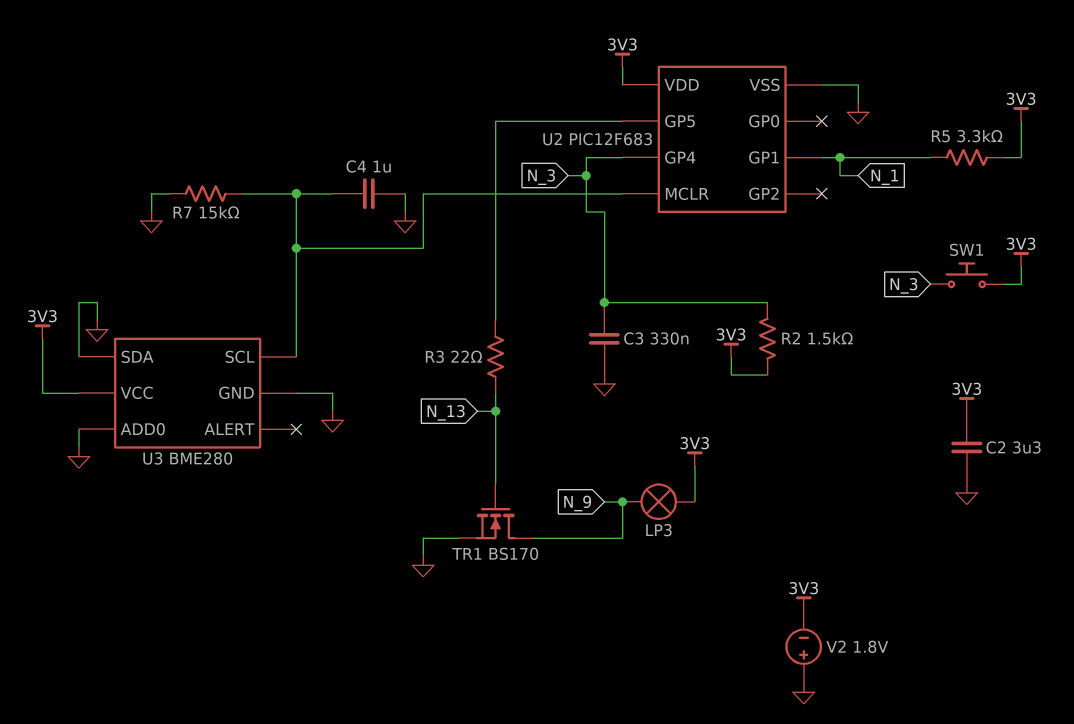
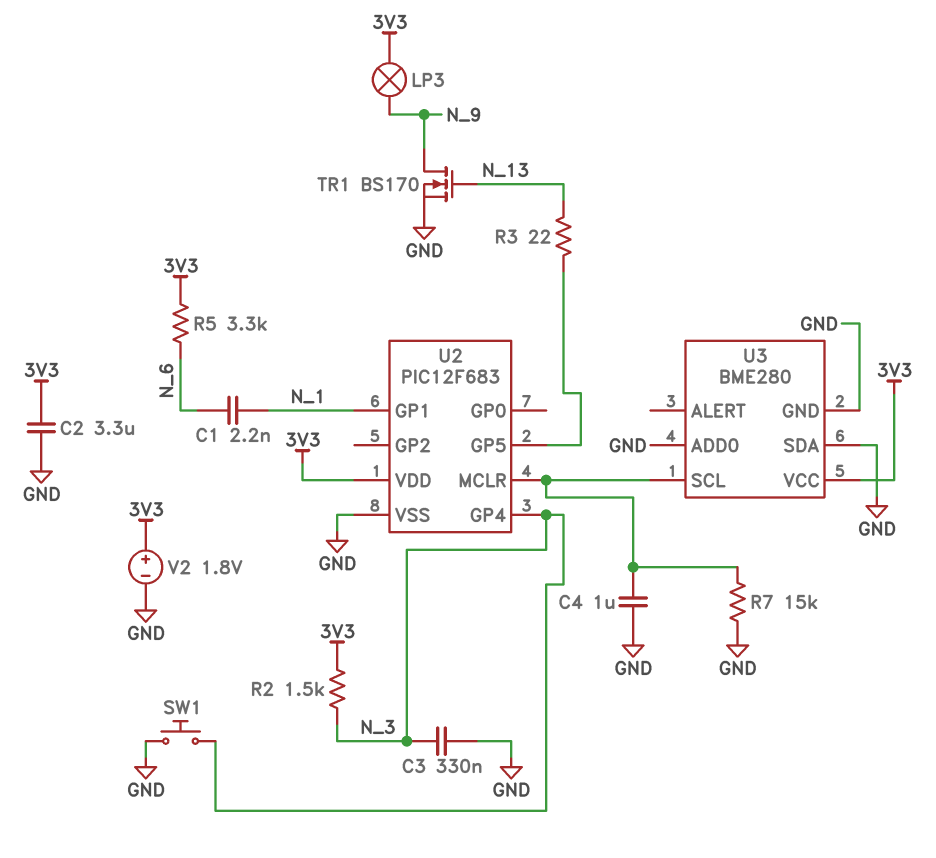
C1: none -> 2.2nF (N_1, N_6)
R5: 3.3k (3V3, N_1) -> 3.3k (3V3, N_6)
SW1: button (3V3, N_3) -> button (GND, N_3)
V2: 1.8V (plus GND, minus 3V3) -> 1.8V (plus 3V3, minus GND)

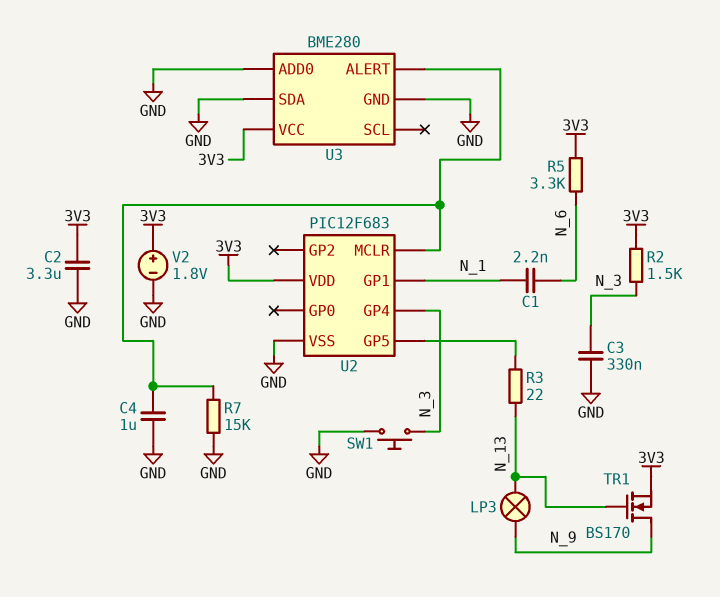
LP3: lamp (3V3, N_9) -> lamp (N_9, N_13)
TR1: NMOS BS170 (G N_13, D N_9, S GND) -> NMOS BS170 (G N_13, D N_9, S 3V3)
U3 pin ALERT: none -> U2/MCLR
U3 pin SCL: U2/MCLR -> none

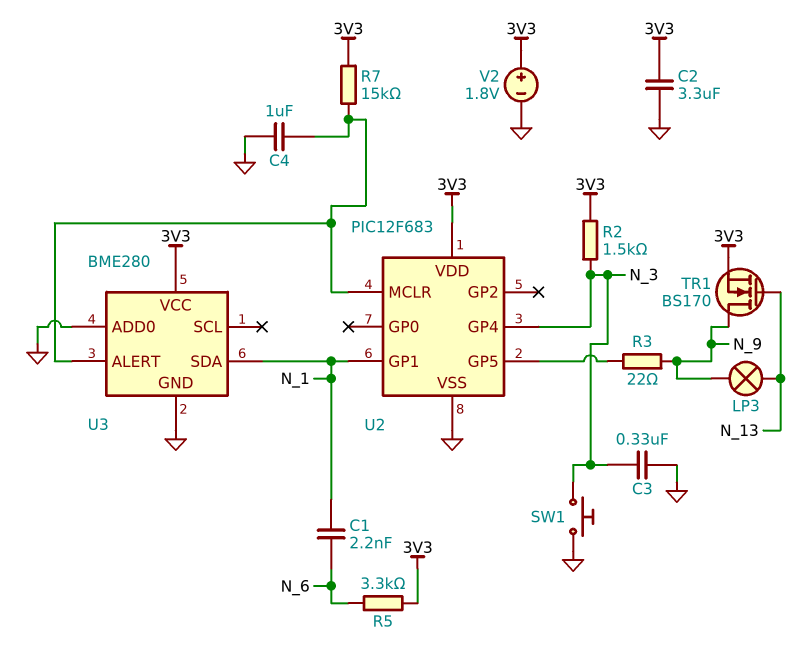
R3: 22 (N_13, U2/GP5) -> 22 (N_9, U2/GP5)
R7: 15k (GND, U2/MCLR) -> 15k (3V3, U2/MCLR)
U3 pin SDA: GND -> N_1

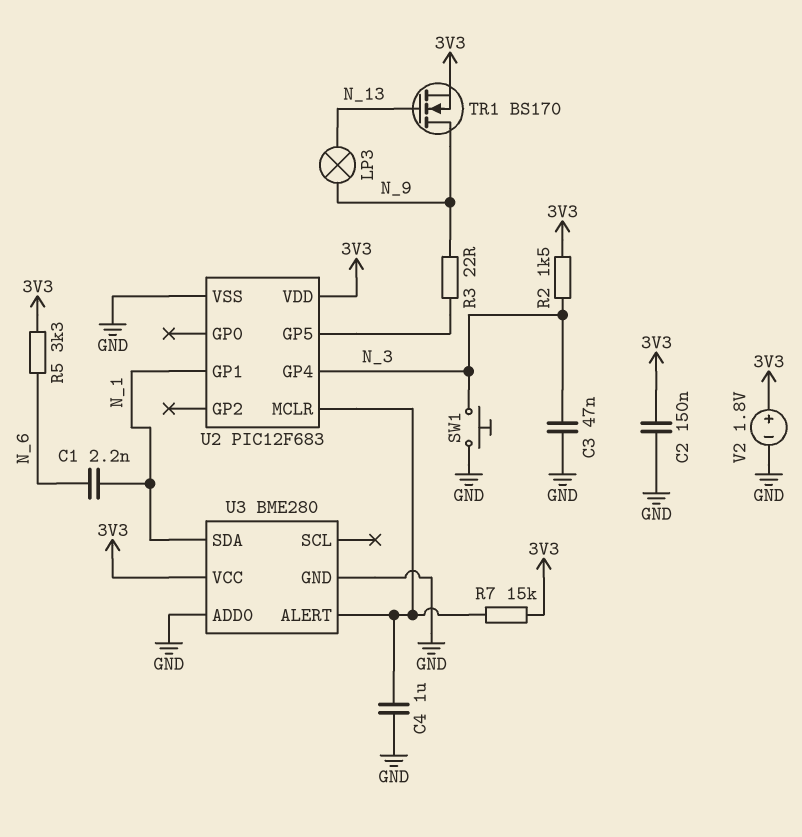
C2: 3.3uF (3V3, GND) -> 150nF (3V3, GND)
C3: 330nF (GND, N_3) -> 47nF (GND, N_3)

